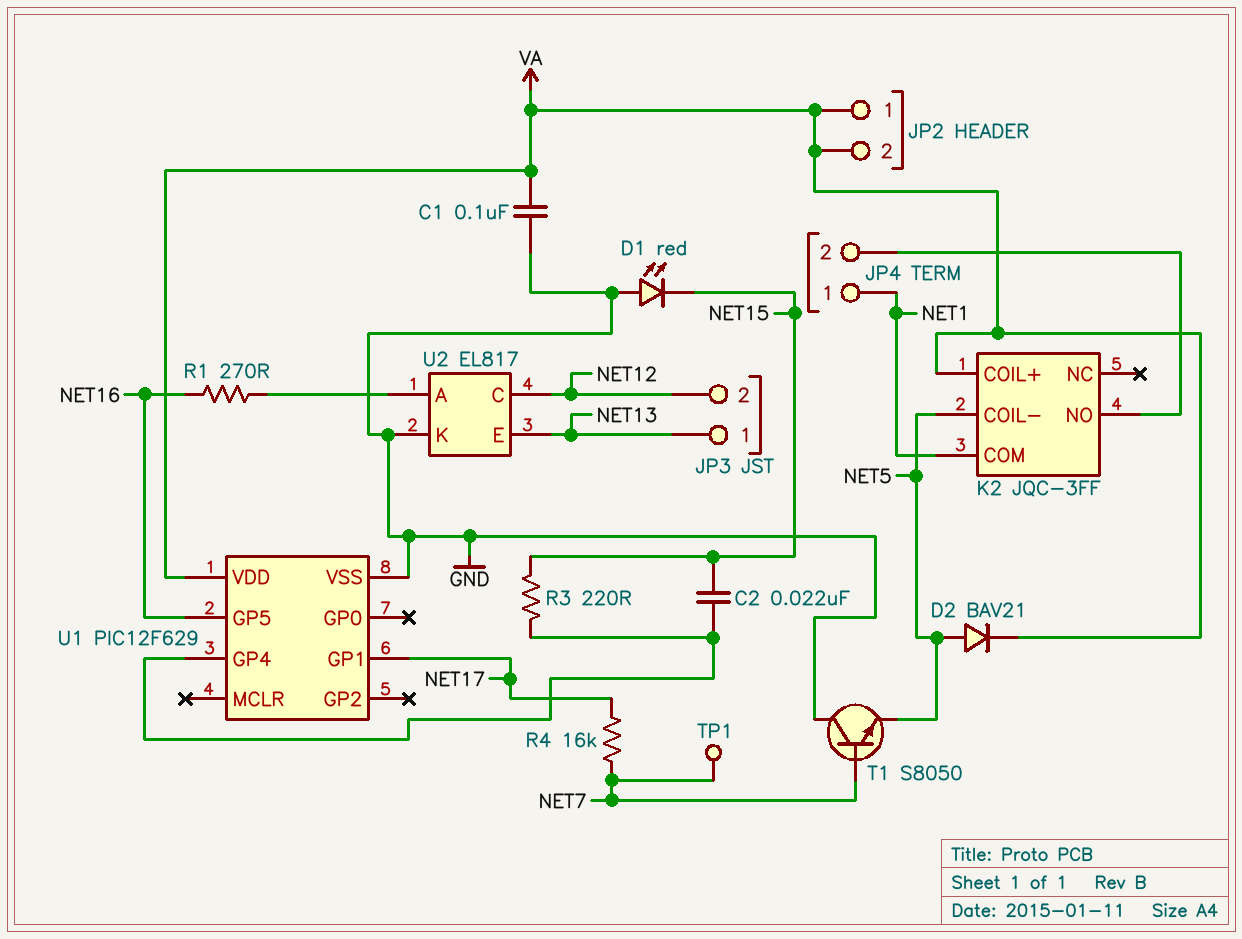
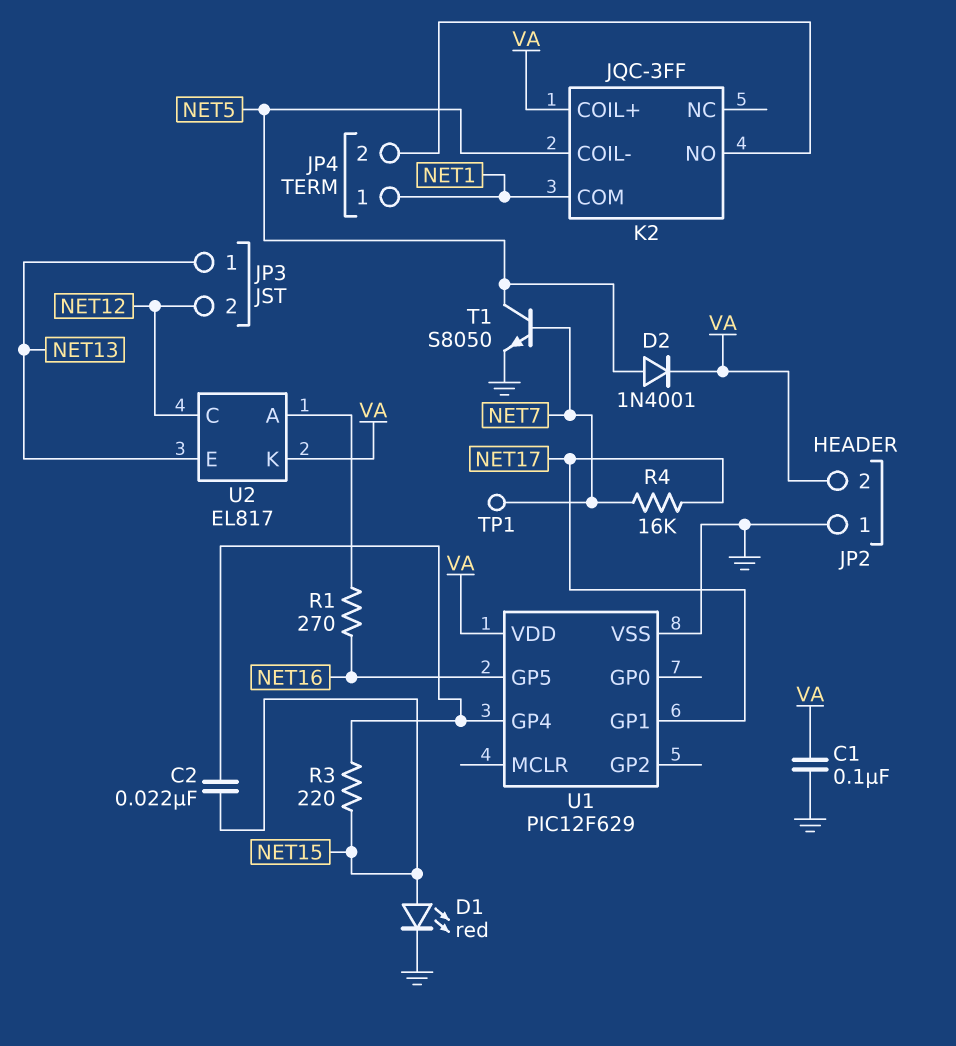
D1: LED red (A GND, K NET15) -> LED red (A NET15, K GND)
D2: diode BAV21 (A NET5, K VA) -> diode 1N4001 (A NET5, K VA)
JP2 pin 1: VA -> GND
T1: NPN S8050 (B NET7, C GND, E NET5) -> NPN S8050 (B NET7, C NET5, E GND)
U2 pin K: GND -> VA

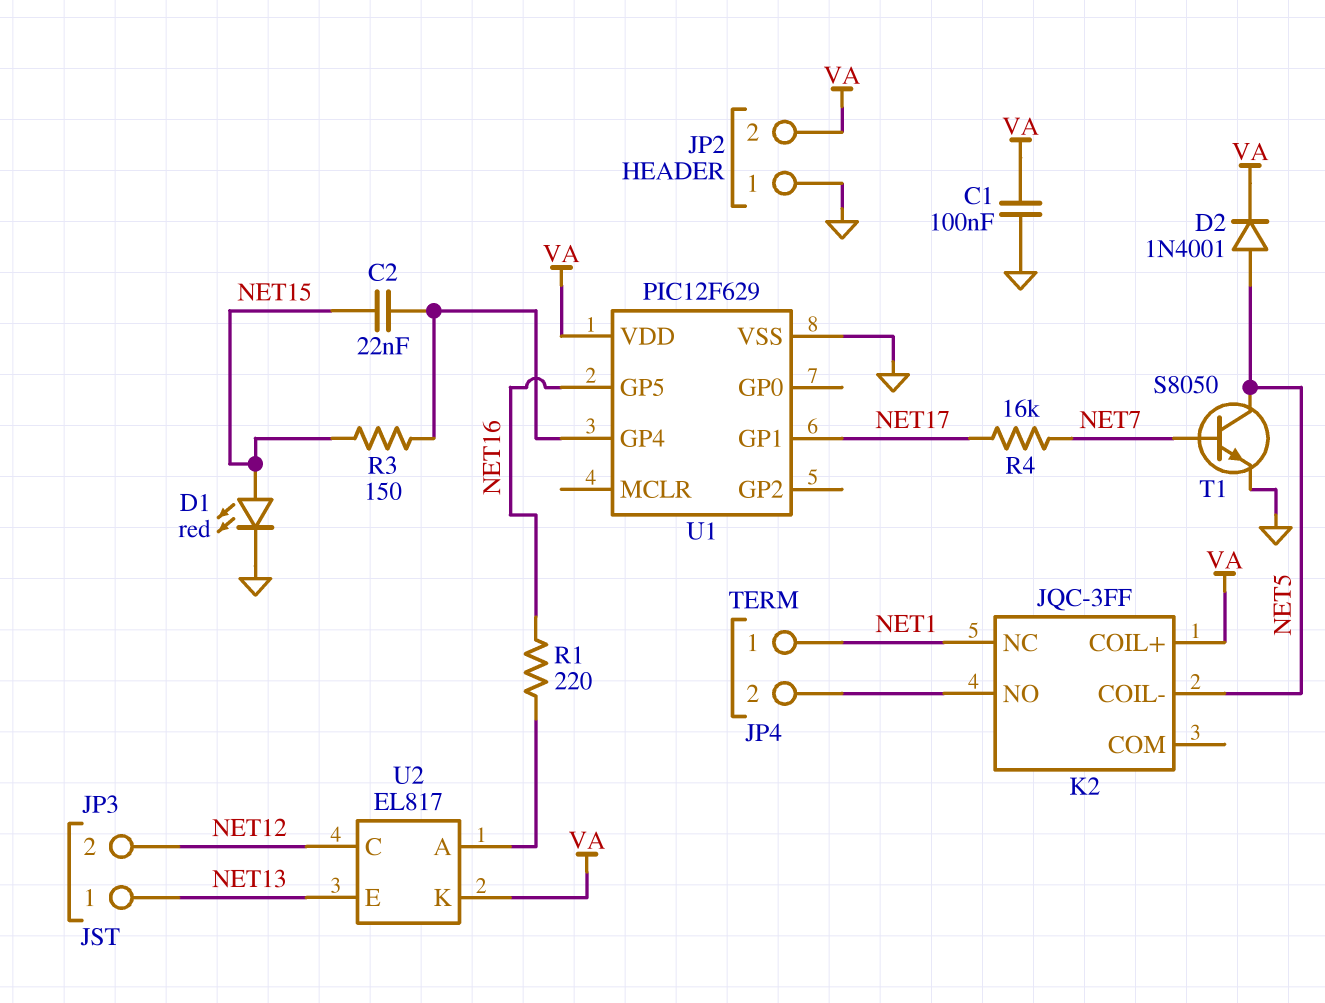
K2 pin COM: NET1 -> none
K2 pin NC: none -> NET1
R1: 270 (NET16, U2/A) -> 220 (NET16, U2/A)
R3: 220 (NET15, U1/GP4) -> 150 (NET15, U1/GP4)
TP1: test point (NET7) -> none

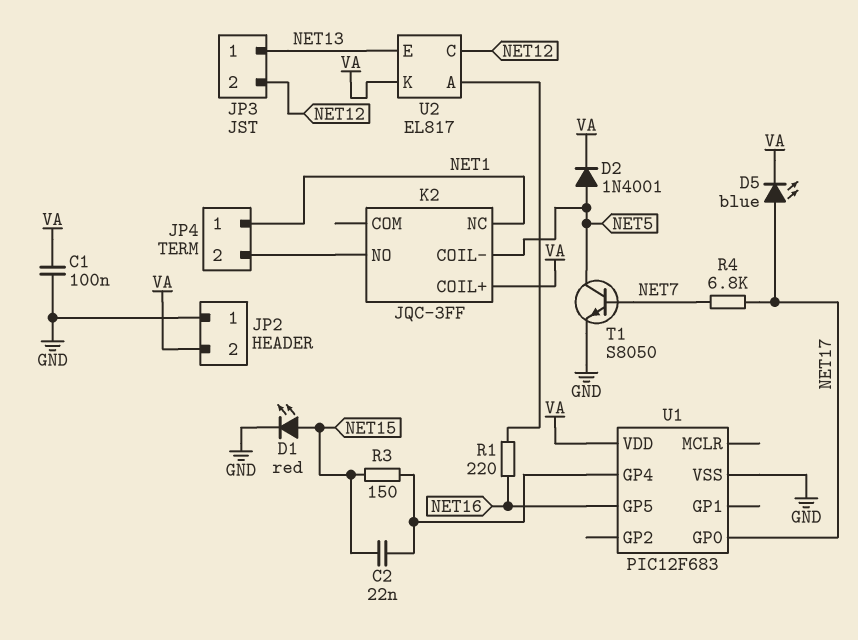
D5: none -> LED blue (A NET17, K VA)
R4: 16k (NET7, NET17) -> 6.8k (NET7, NET17)
U1: PIC12F629 -> PIC12F683
U1 pin GP0: none -> NET17
U1 pin GP1: NET17 -> none

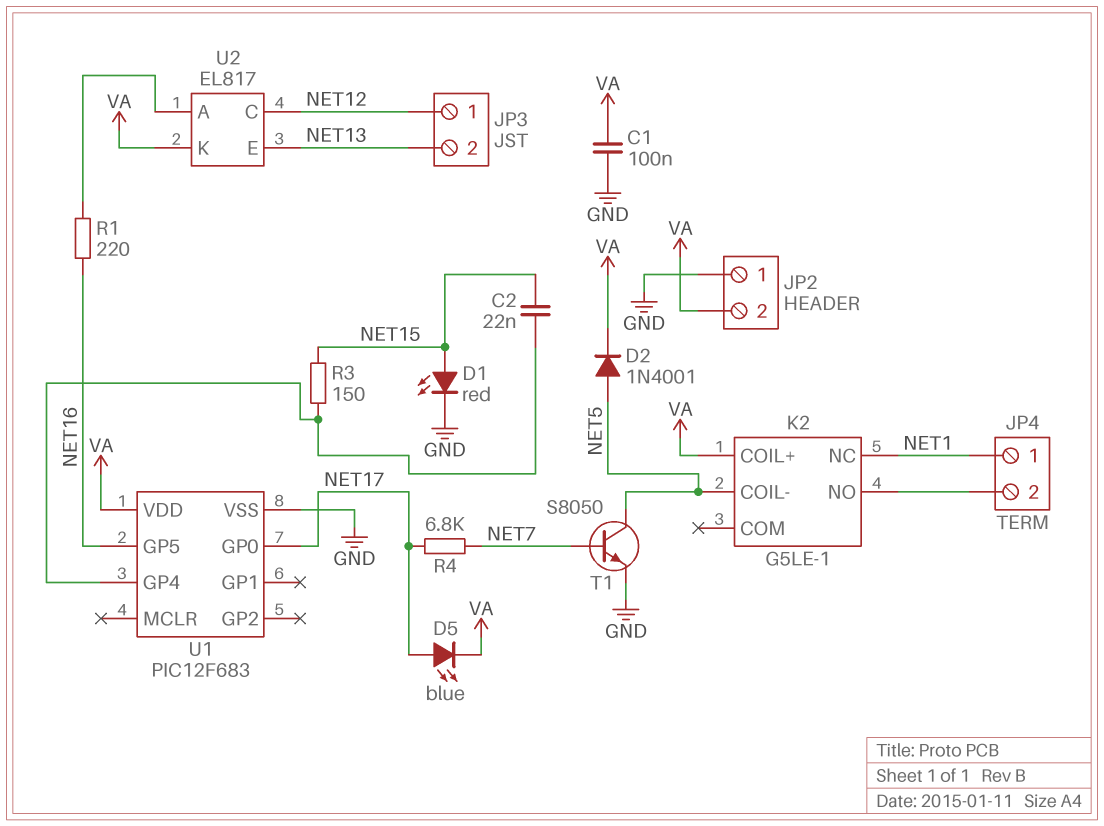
JP3 pin 1: NET13 -> NET12
JP3 pin 2: NET12 -> NET13
K2: JQC-3FF -> G5LE-1

